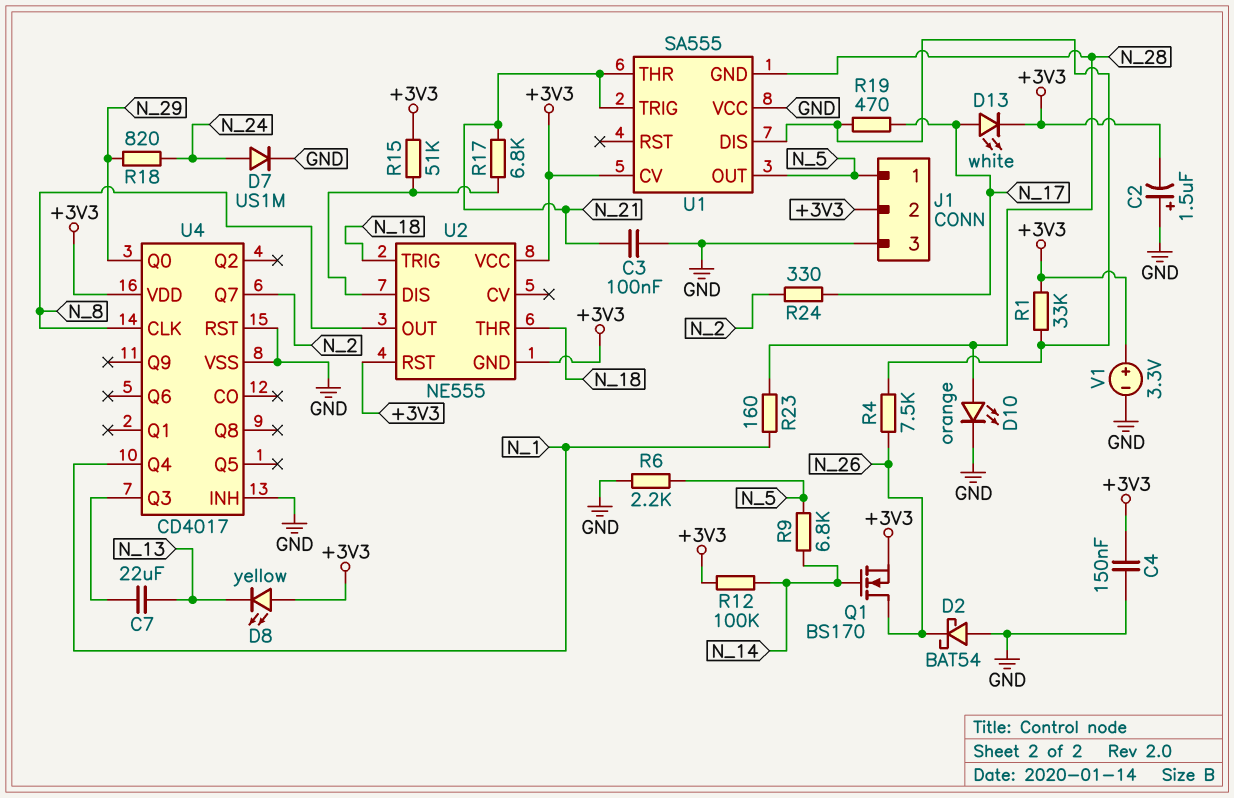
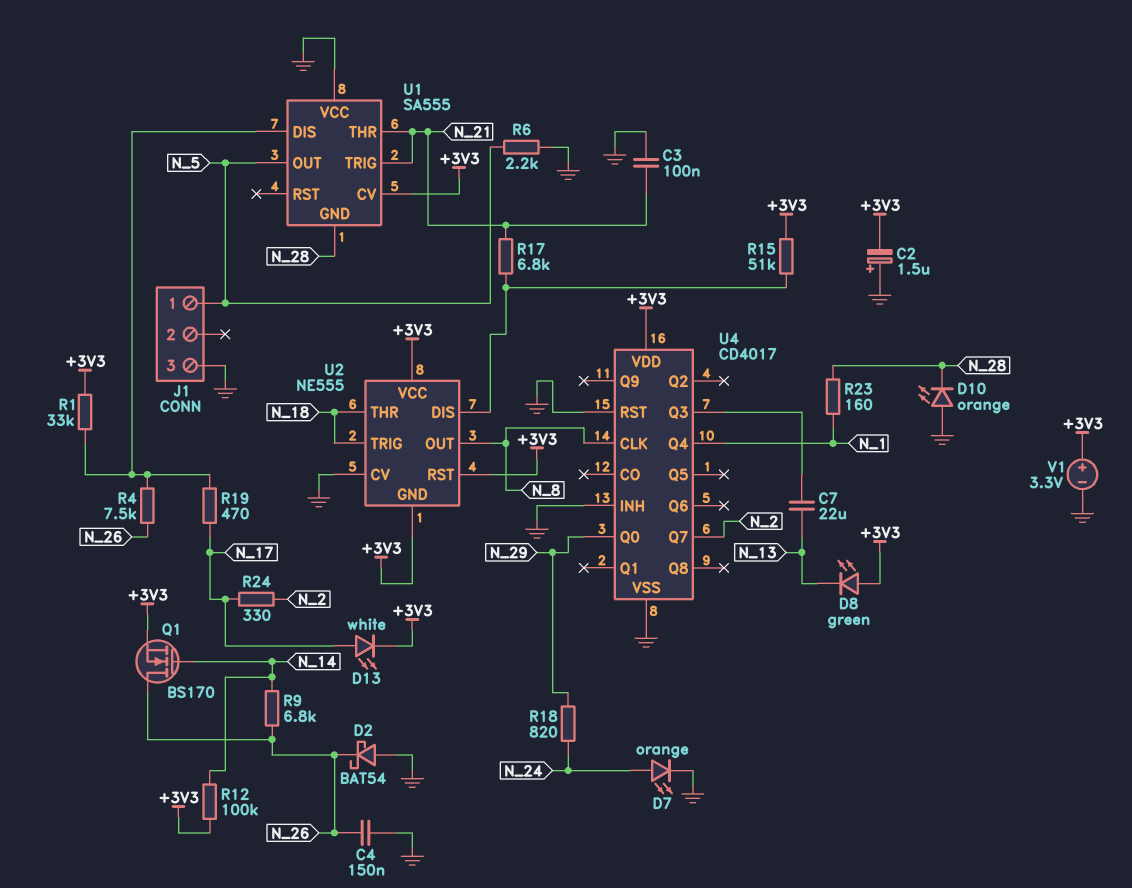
C4: 150nF (+3V3, GND) -> 150nF (GND, N_26)
D7: diode US1M (A N_24, K GND) -> LED orange (A N_24, K GND)
D8: LED yellow (A +3V3, K N_13) -> LED green (A +3V3, K N_13)
D10: LED orange (A N_28, K GND) -> LED orange (A GND, K N_28)
J1 pin 2: +3V3 -> none
R9: 6.8k (N_5, N_14) -> 6.8k (N_14, N_26)
U2 pin CV: none -> GND

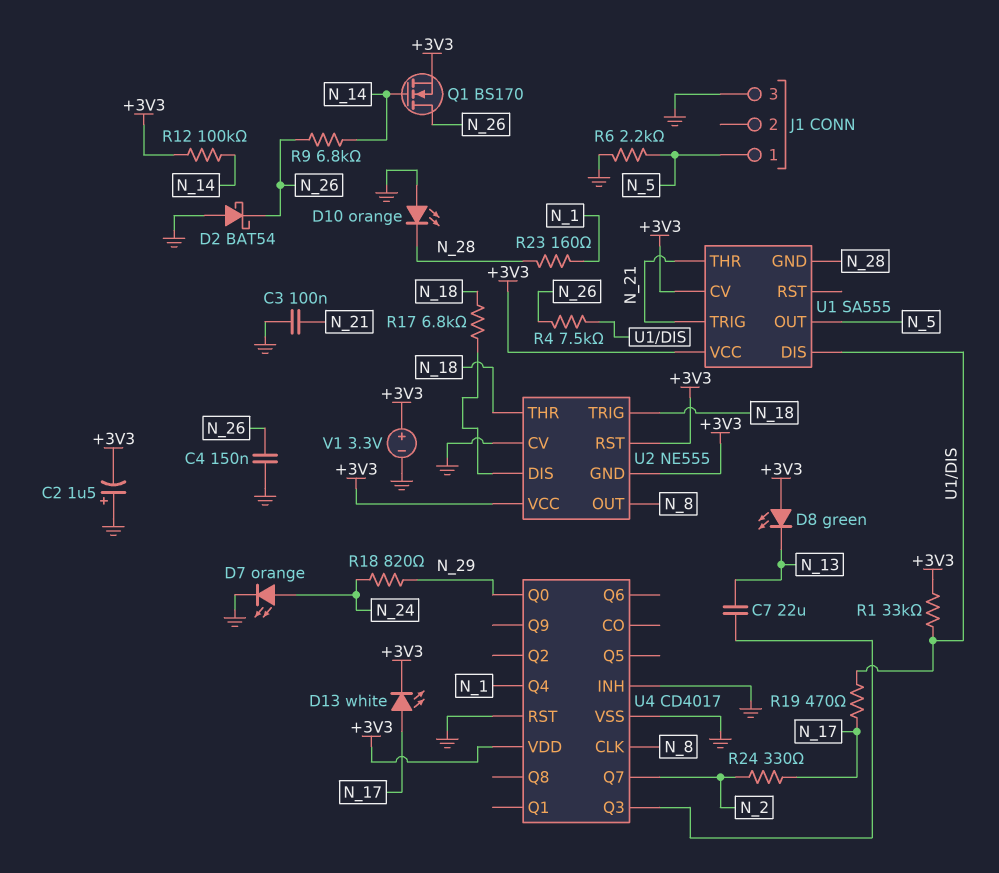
R15: 51k (+3V3, U2/DIS) -> none
R17: 6.8k (N_21, U2/DIS) -> 6.8k (N_18, U2/DIS)
U1 pin VCC: GND -> +3V3

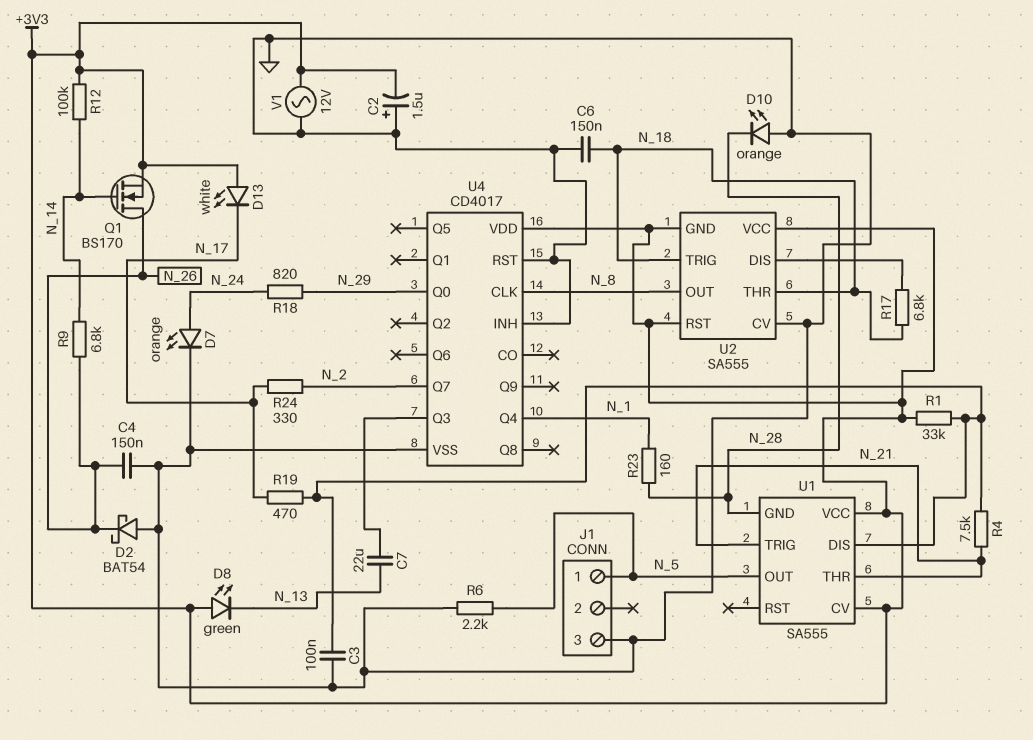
C3: 100nF (GND, N_21) -> 100nF (GND, U1/DIS)
C6: none -> 150nF (GND, N_18)
D13: LED white (A N_17, K +3V3) -> LED white (A +3V3, K N_17)
R4: 7.5k (N_26, U1/DIS) -> 7.5k (N_21, U1/DIS)
U2: NE555 -> SA555
V1: 3.3V (plus +3V3, minus GND) -> AC 12V (+3V3, GND)

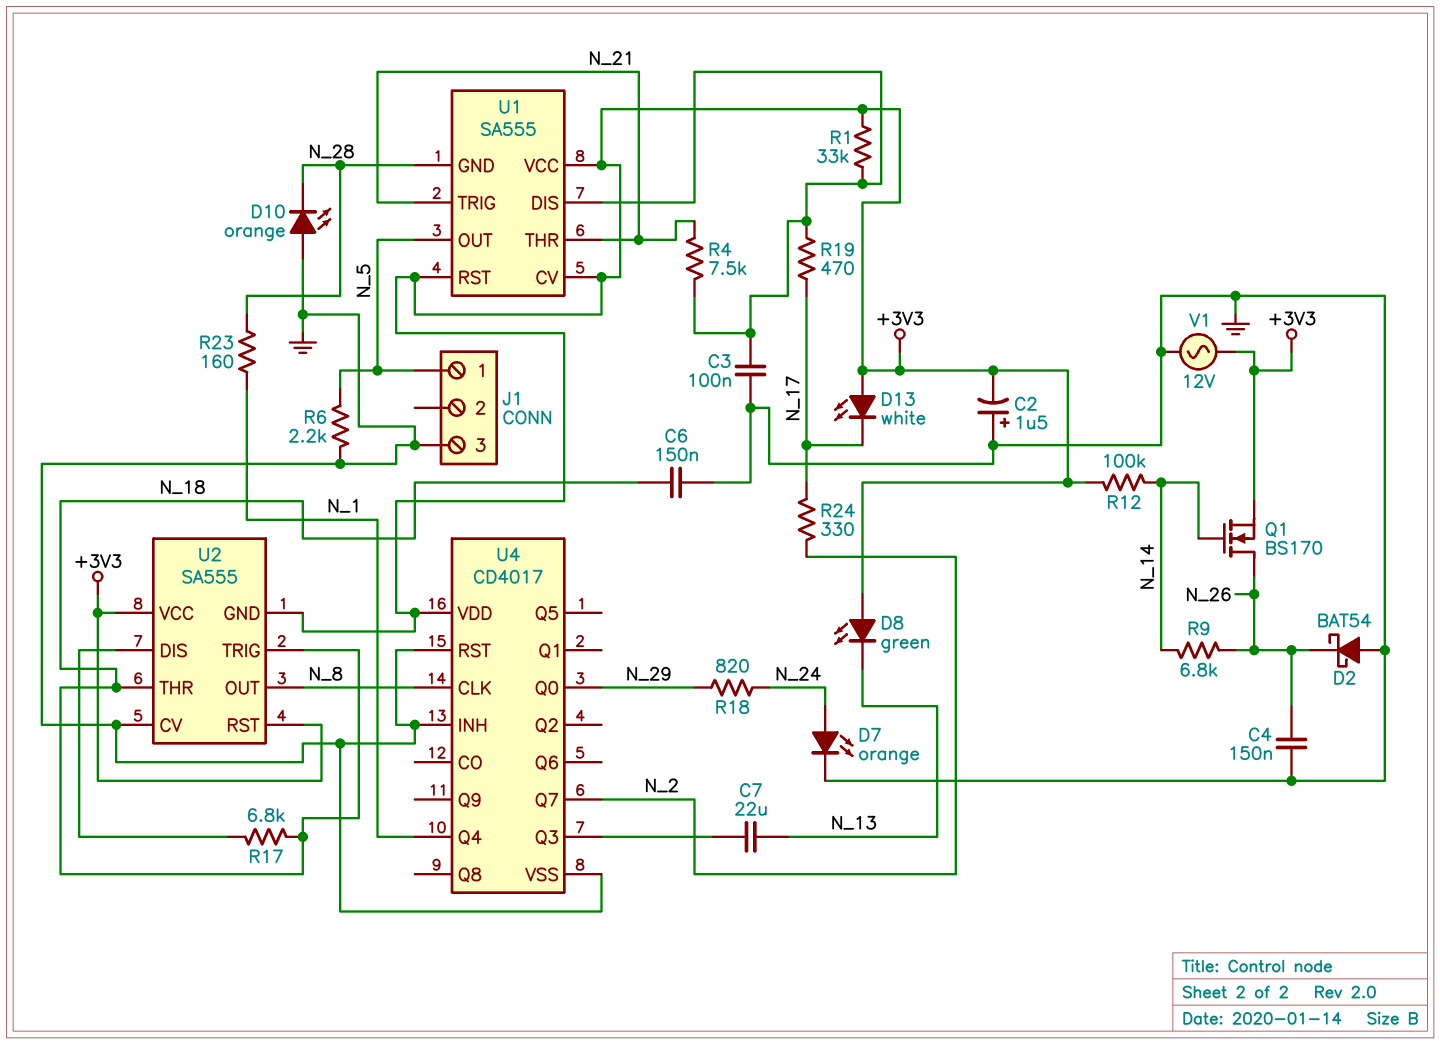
U1 pin RST: none -> +3V3

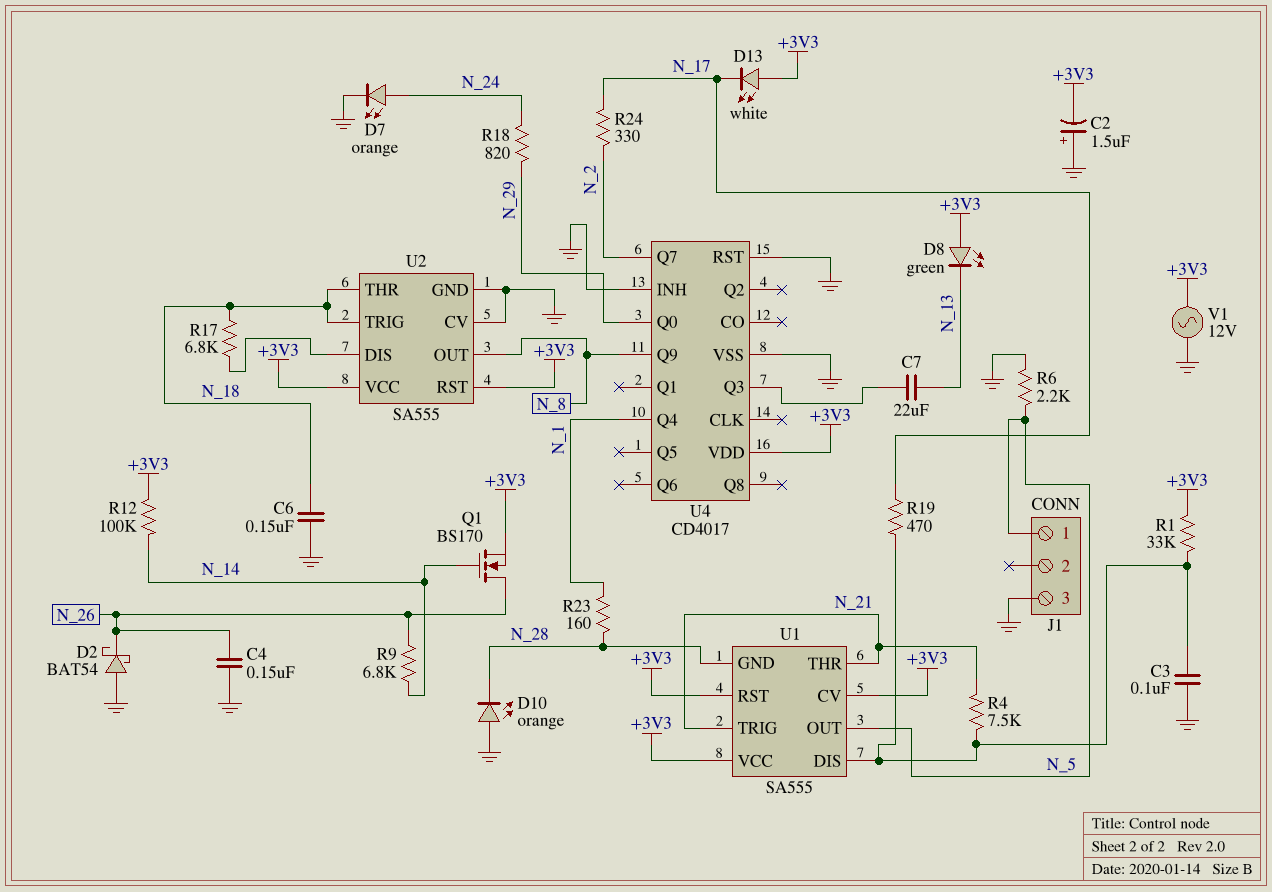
U2 pin GND: +3V3 -> GND
U4 pin CLK: N_8 -> none
U4 pin Q9: none -> N_8

